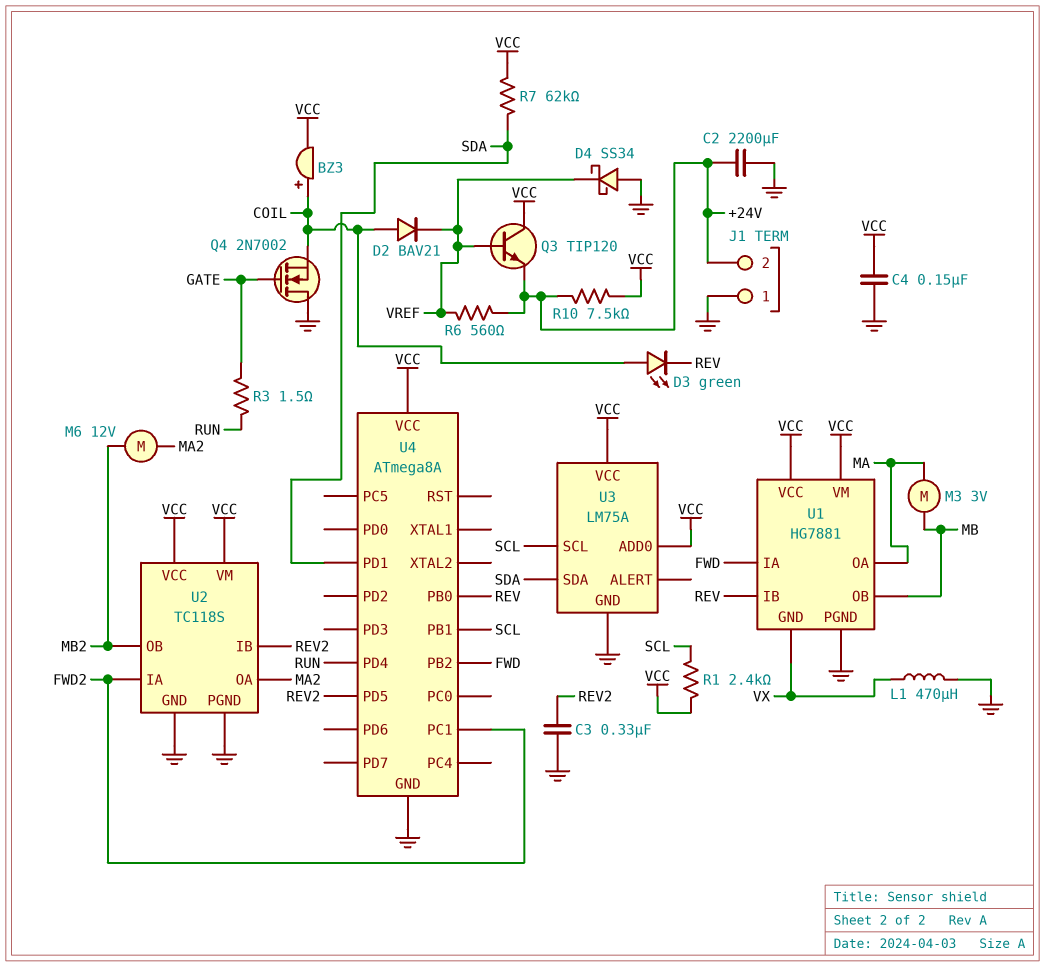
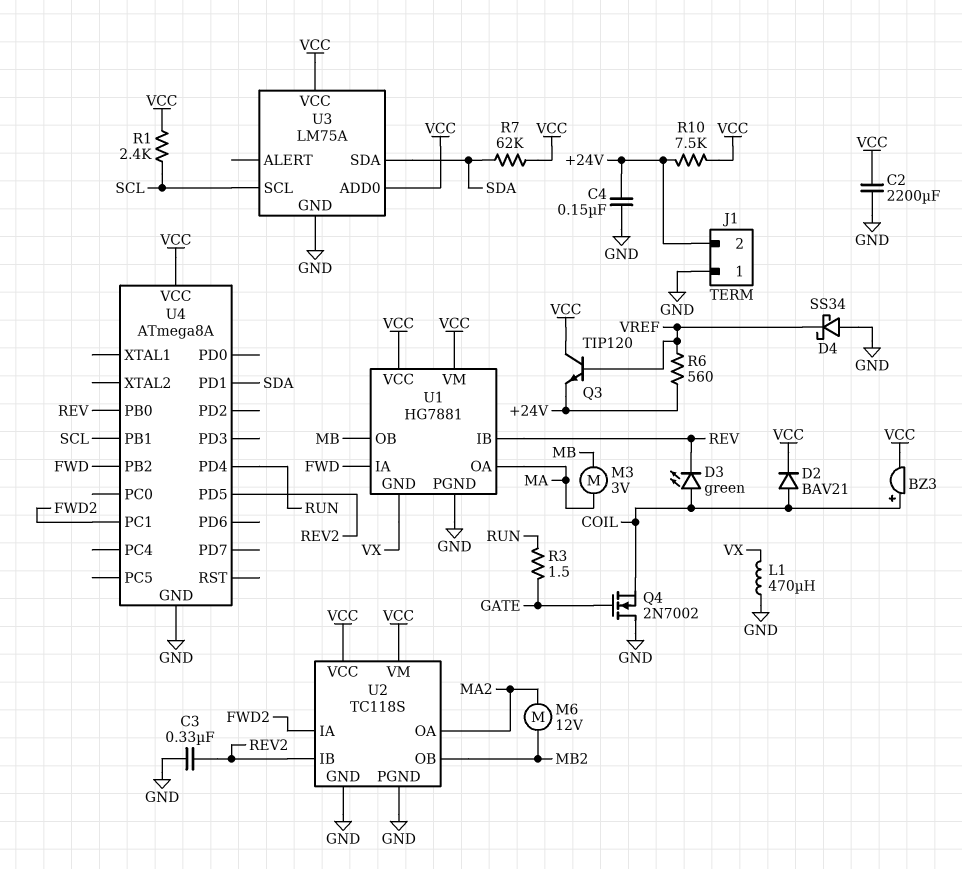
C2: 2200uF (+24V, GND) -> 2200uF (GND, VCC)
C4: 150nF (GND, VCC) -> 150nF (+24V, GND)
D2: diode BAV21 (A COIL, K VREF) -> diode BAV21 (A COIL, K VCC)

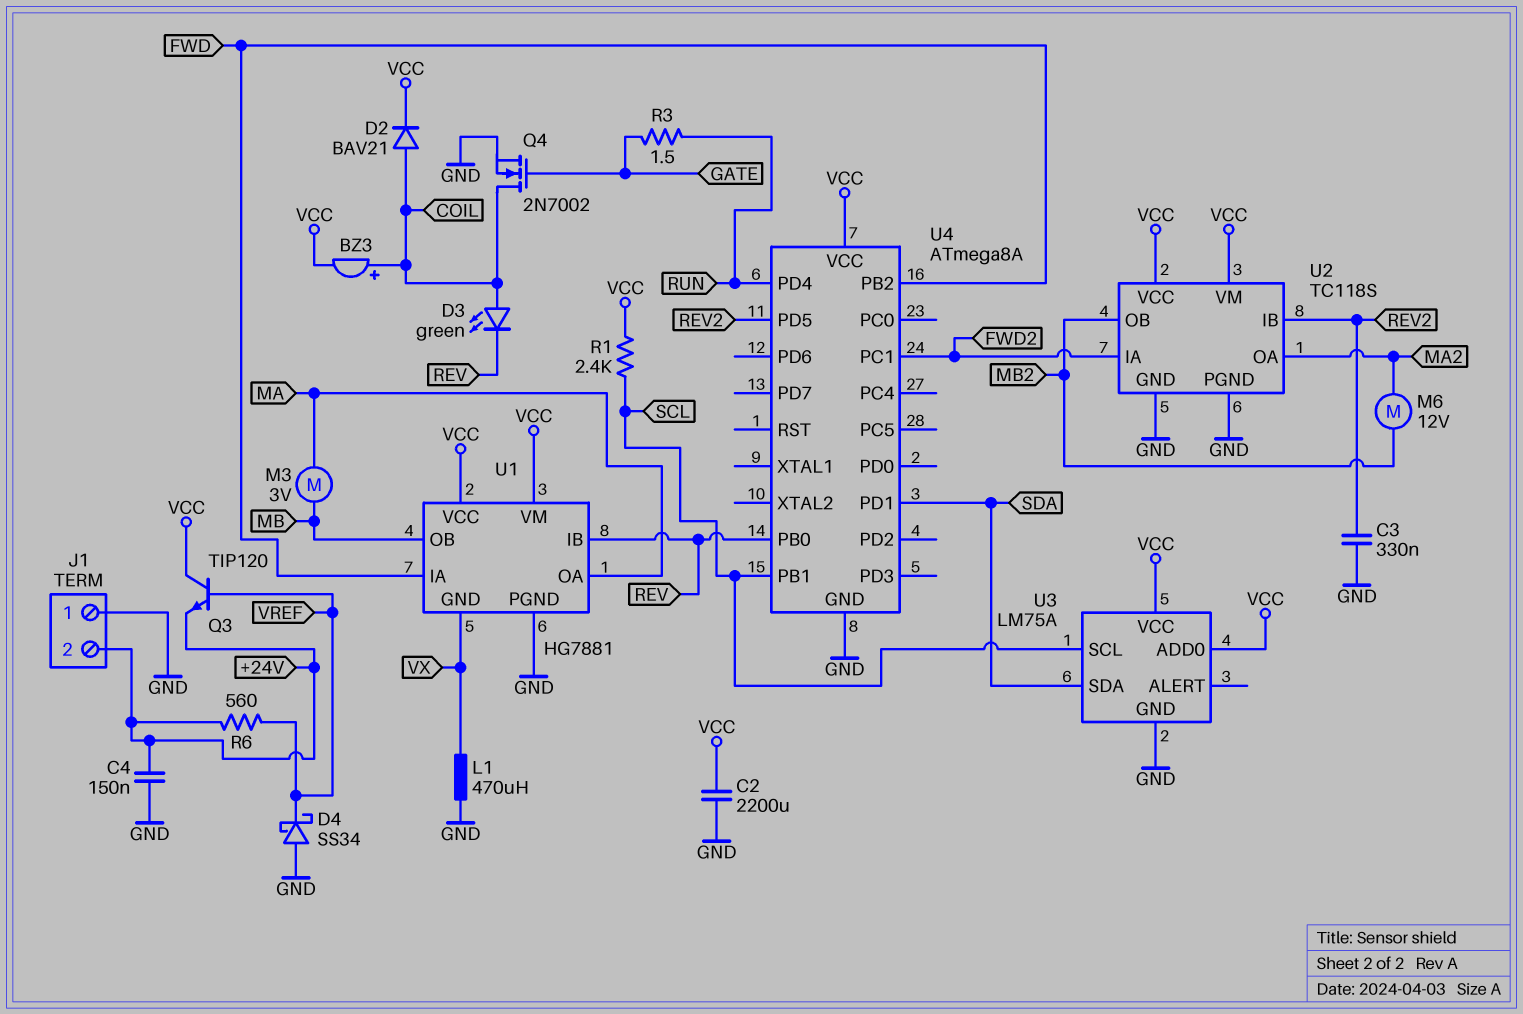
Q4: NMOS 2N7002 (G GATE, D GND, S COIL) -> NMOS 2N7002 (G GATE, D COIL, S GND)
R7: 62k (SDA, VCC) -> none
R10: 7.5k (+24V, VCC) -> none

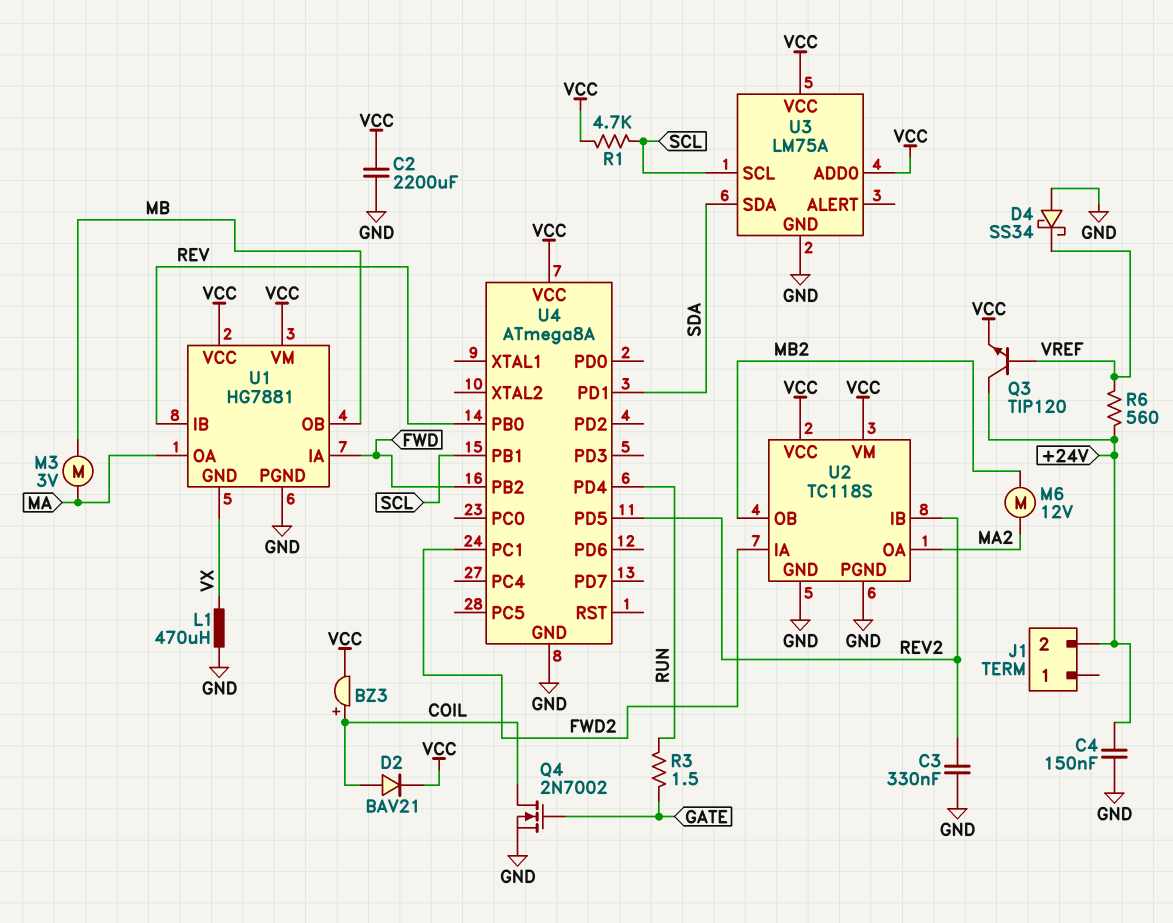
D3: LED green (A COIL, K REV) -> none
J1 pin 1: GND -> none
Q3: NPN TIP120 (B VREF, C VCC, E +24V) -> NPN TIP120 (B VREF, C +24V, E VCC)
R1: 2.4k (SCL, VCC) -> 4.7k (SCL, VCC)

